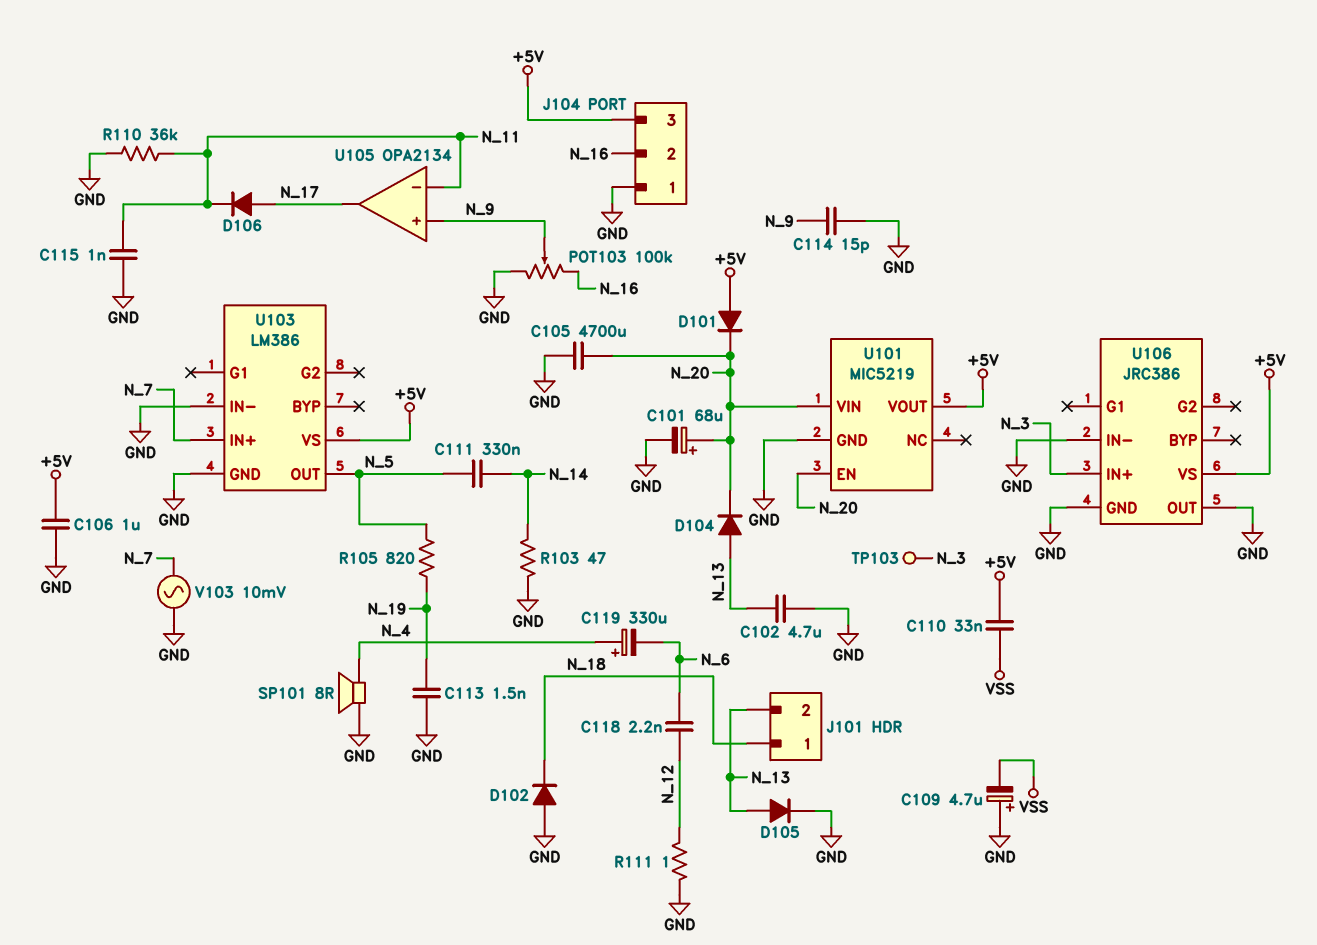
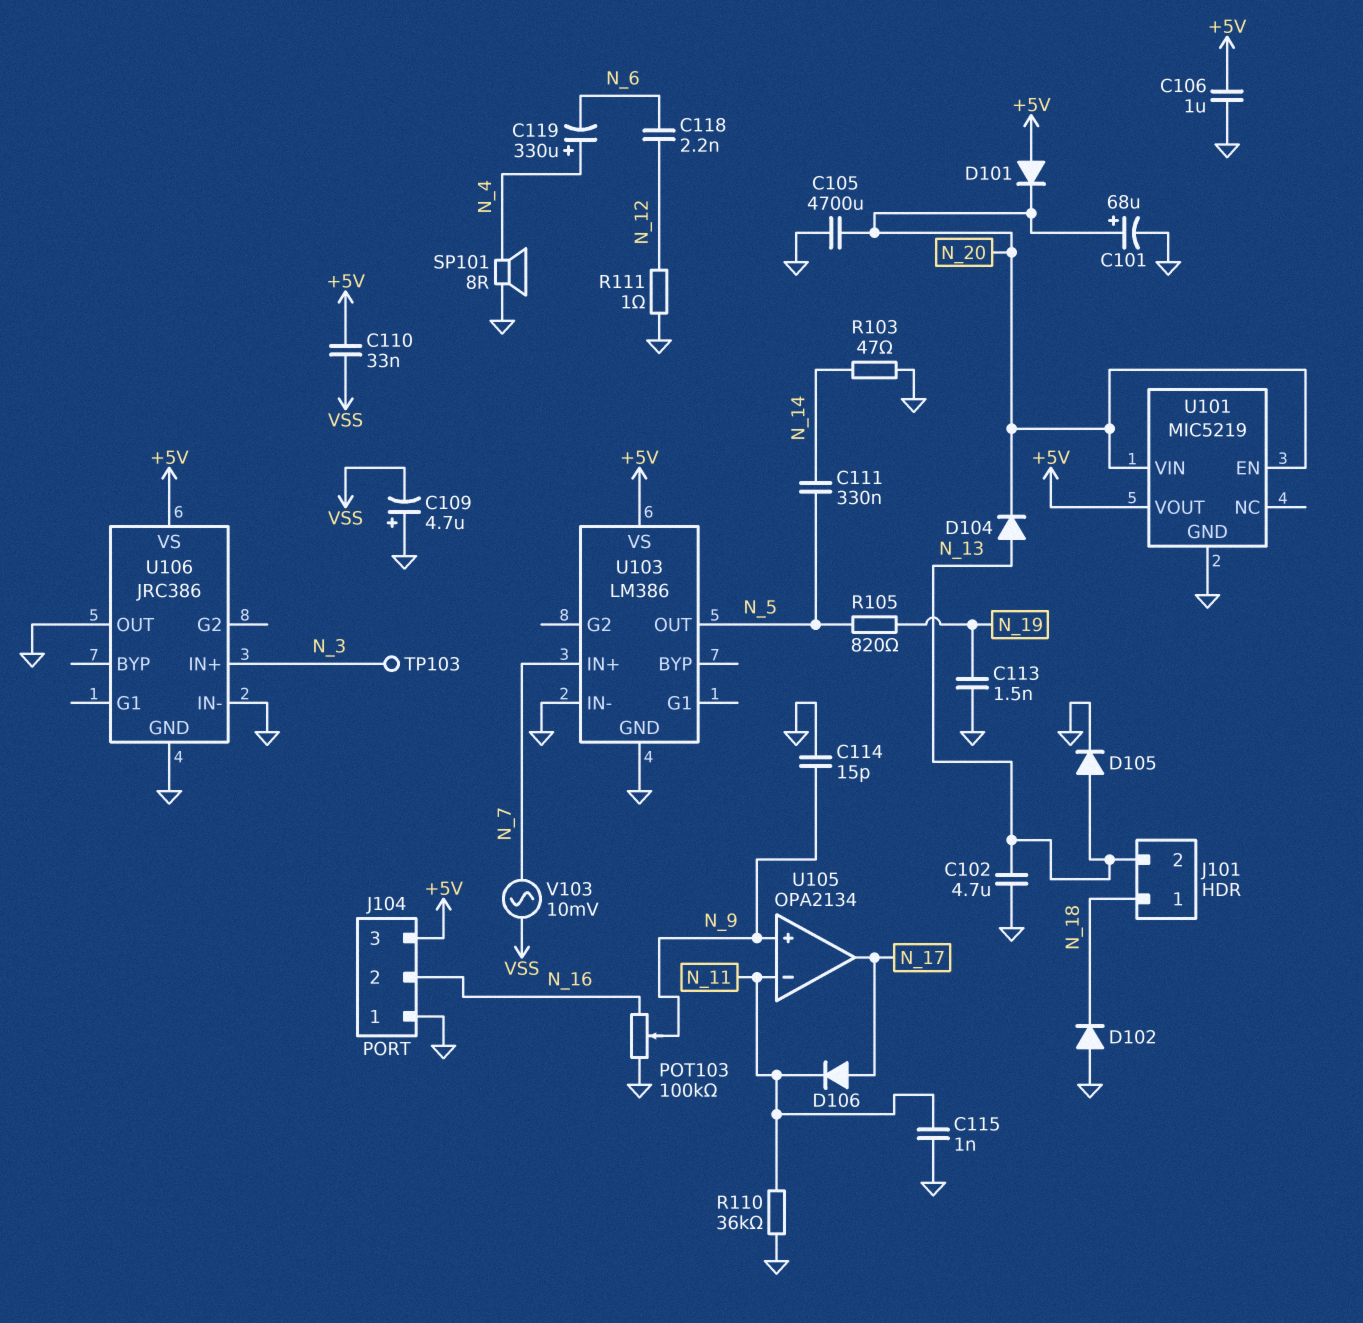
V103: AC 10mV (GND, N_7) -> AC 10mV (N_7, VSS)

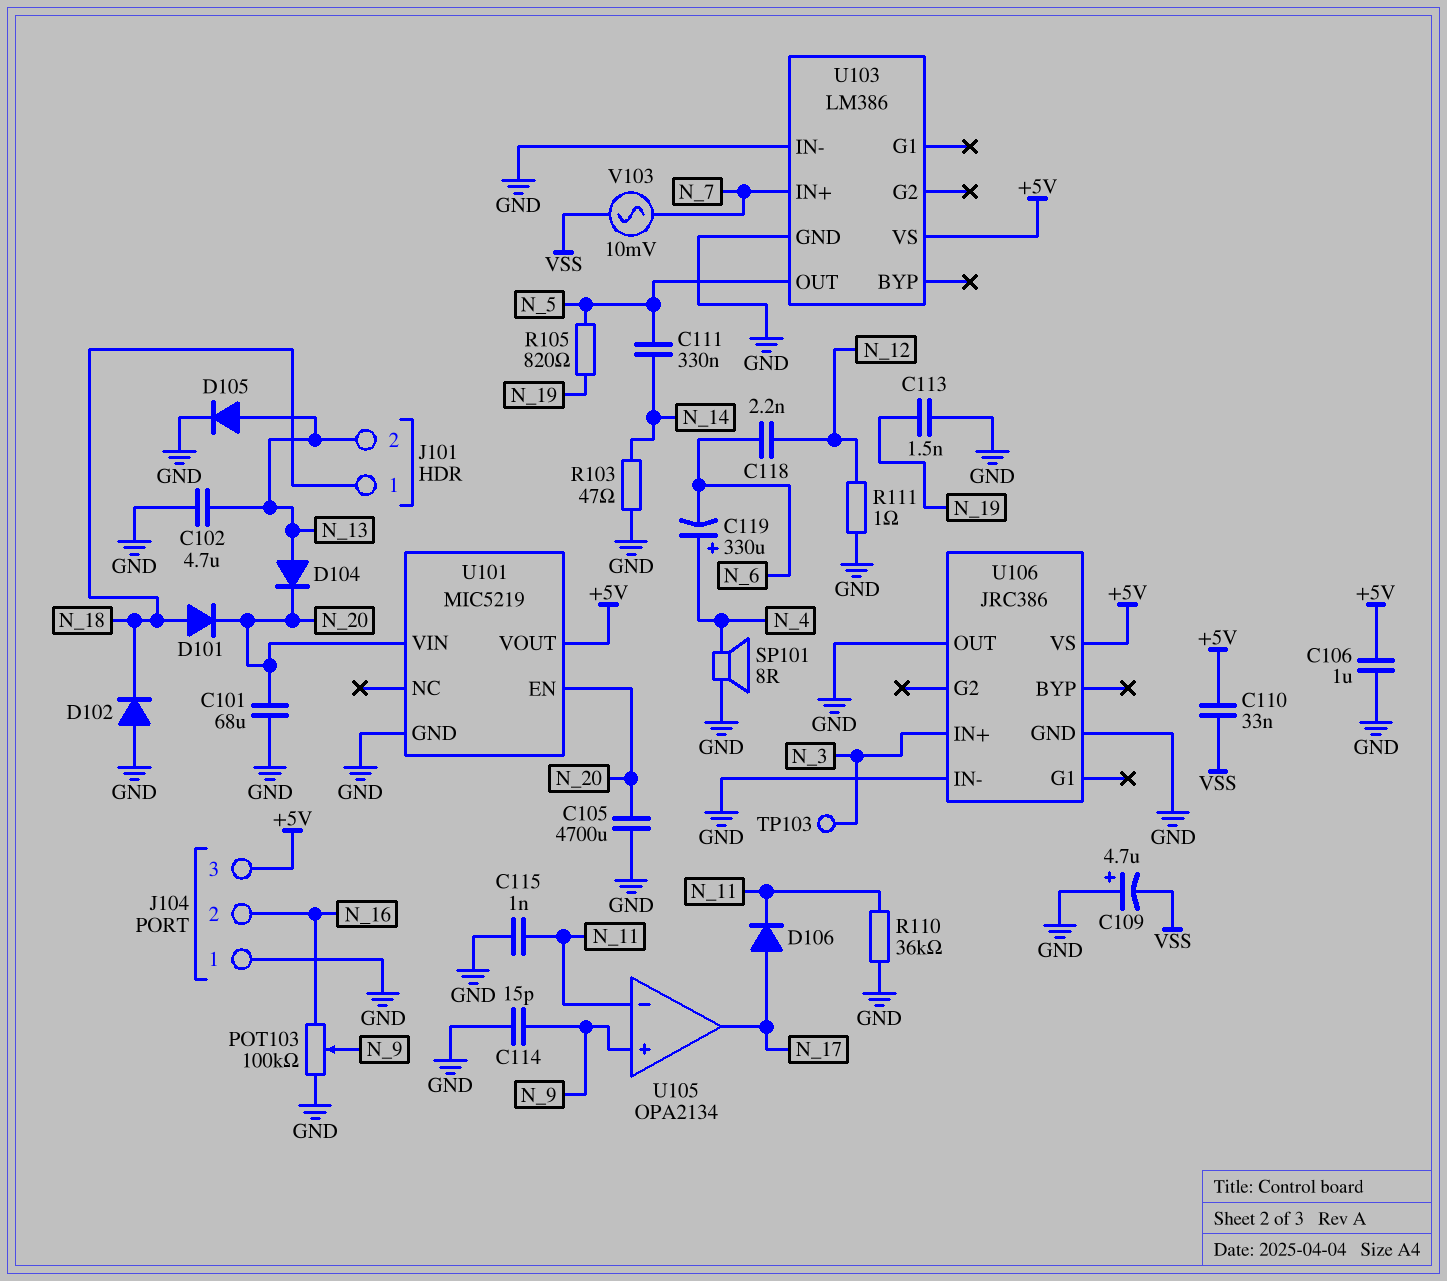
C101: 68uF (plus N_20, minus GND) -> 68uF (GND, N_20)
D101: diode (A +5V, K N_20) -> diode (A N_18, K N_20)

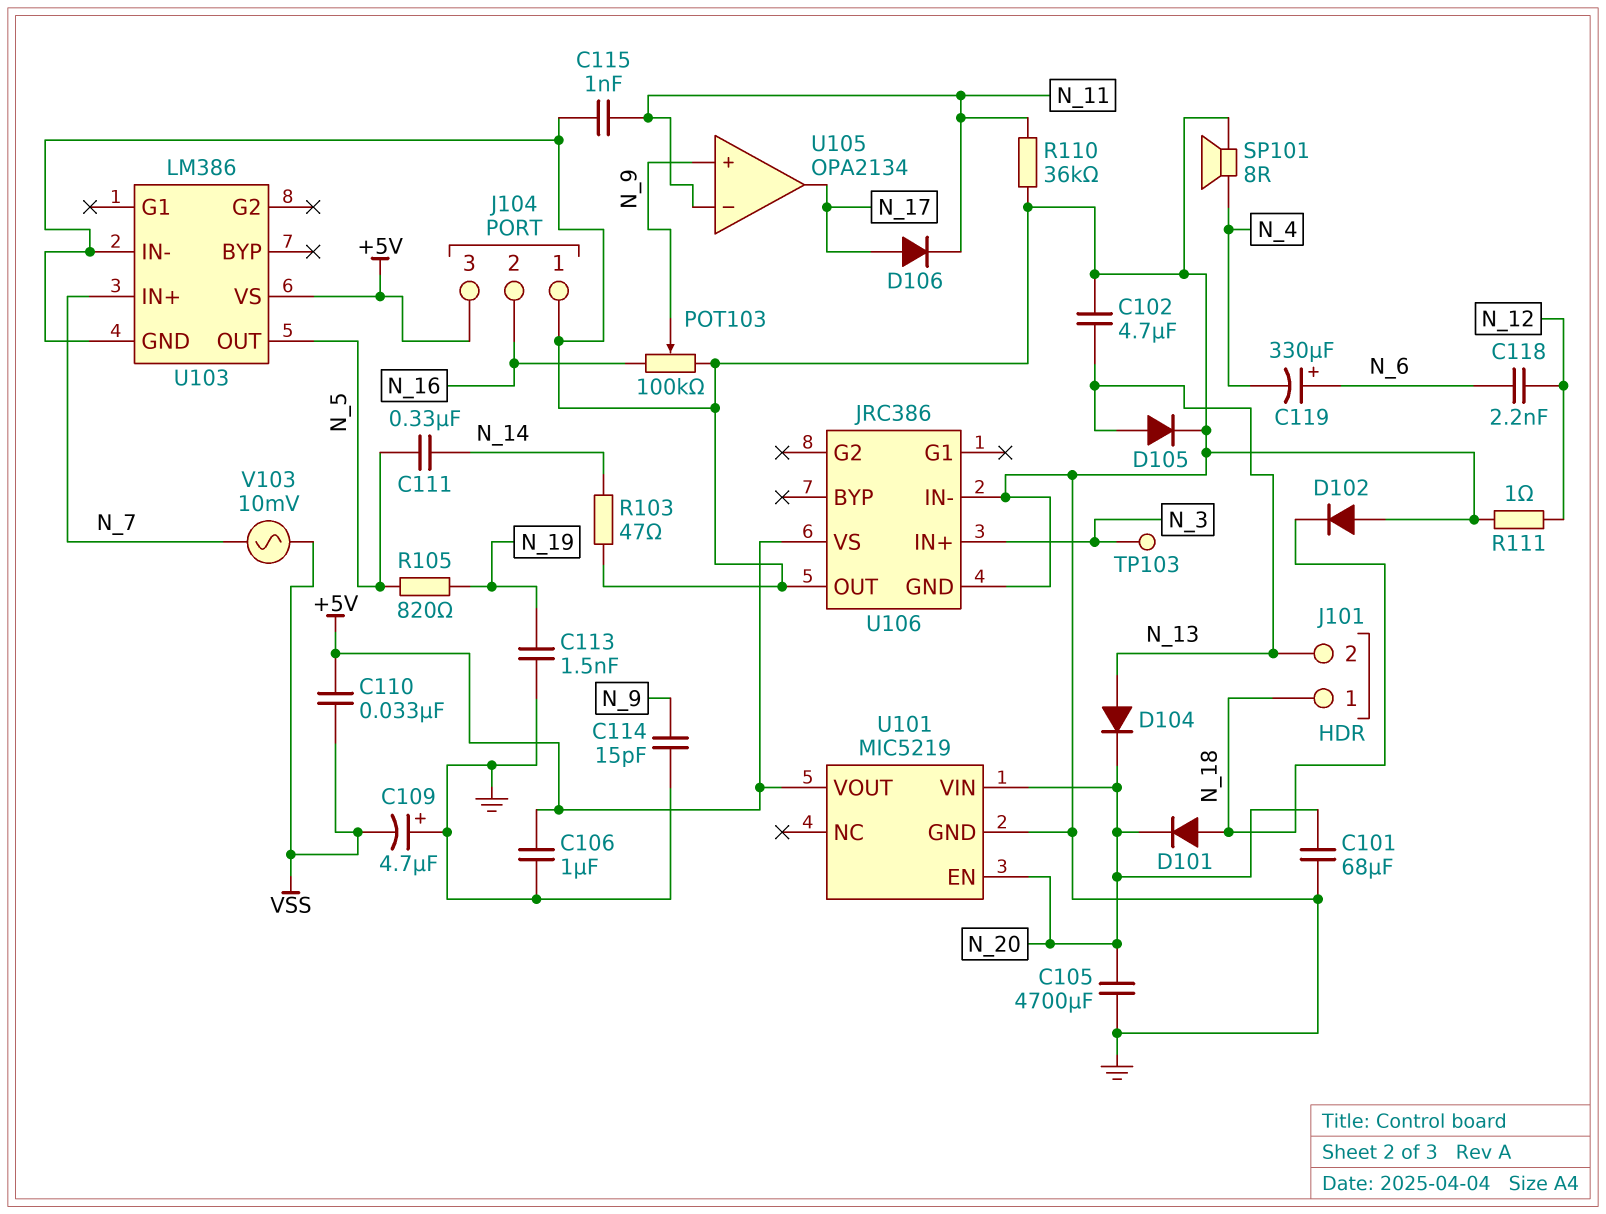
C119: 330uF (plus N_4, minus N_6) -> 330uF (plus N_6, minus N_4)

